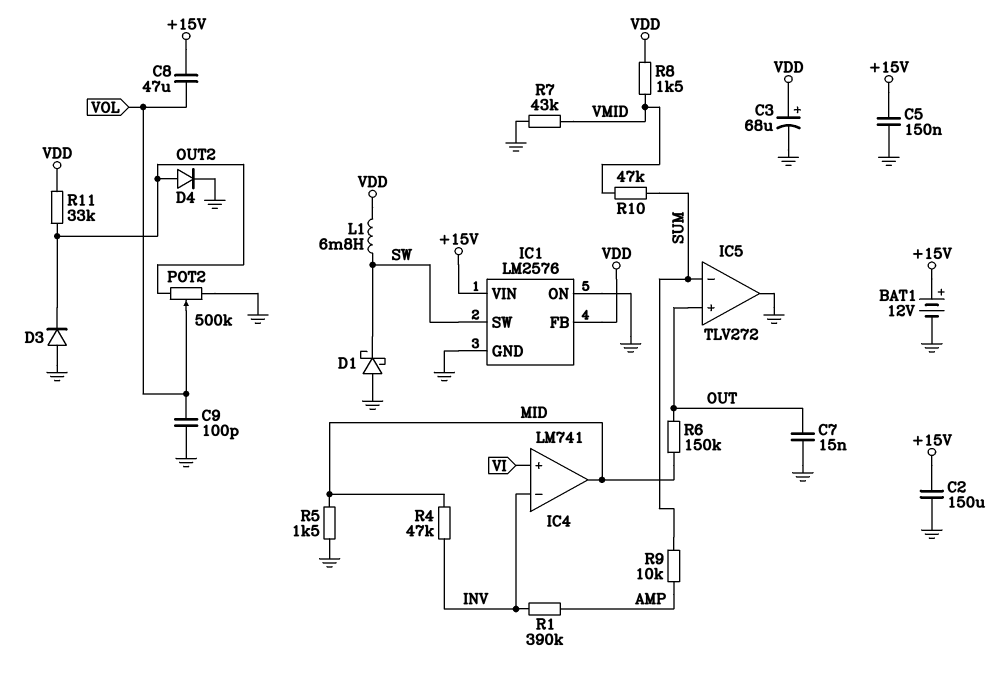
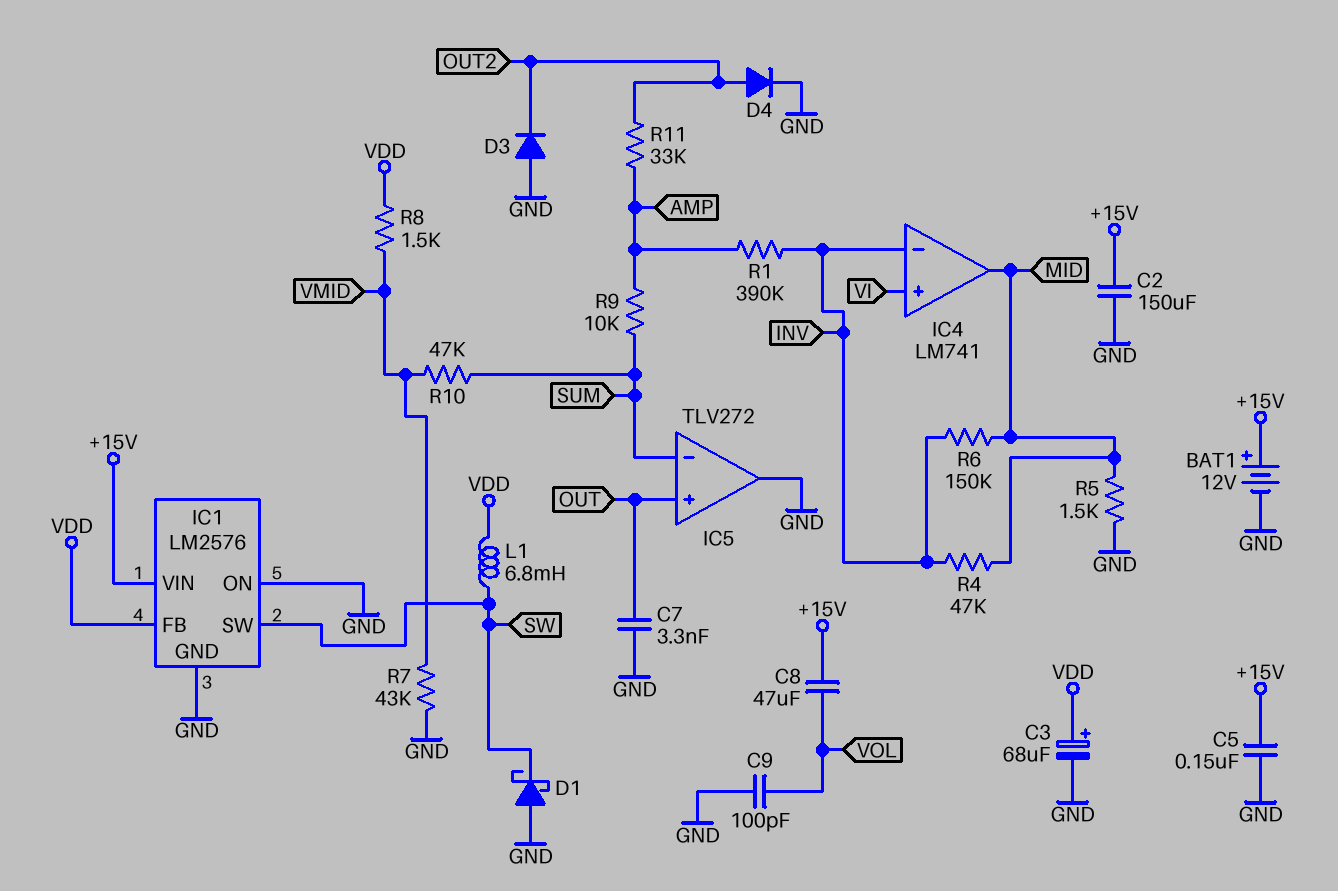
C7: 15nF (GND, OUT) -> 3.3nF (GND, OUT)
POT2: 500k (GND, OUT2, wiper VOL) -> none
R6: 150k (MID, OUT) -> 150k (INV, MID)
R11: 33k (OUT2, VDD) -> 33k (AMP, OUT2)

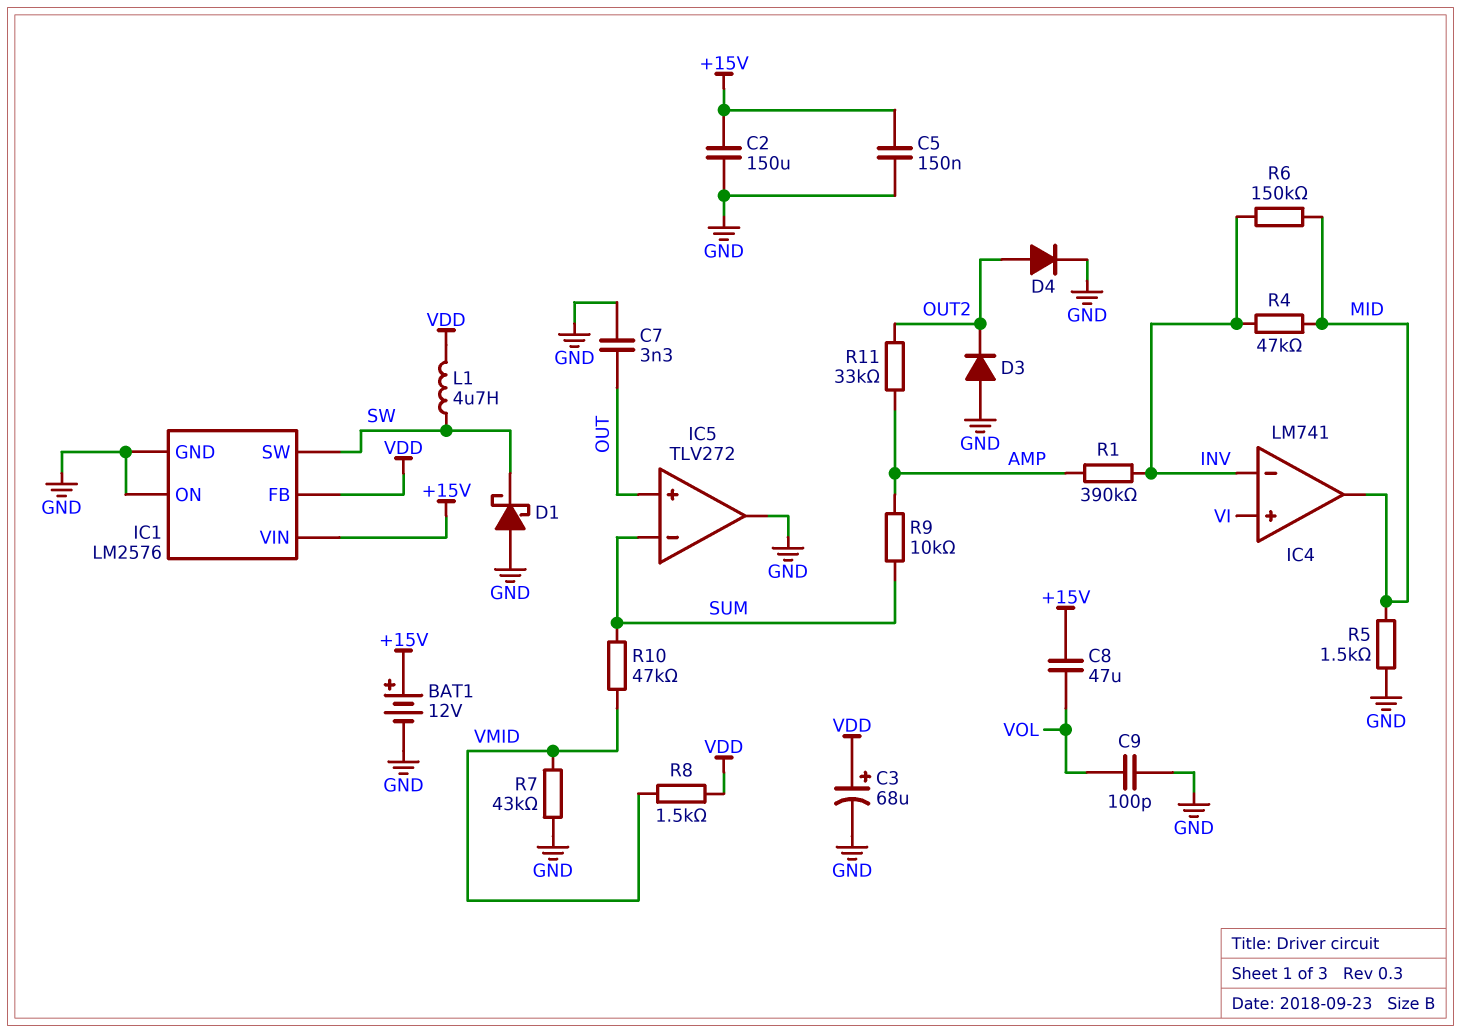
L1: 6.8mH (SW, VDD) -> 4.7uH (SW, VDD)

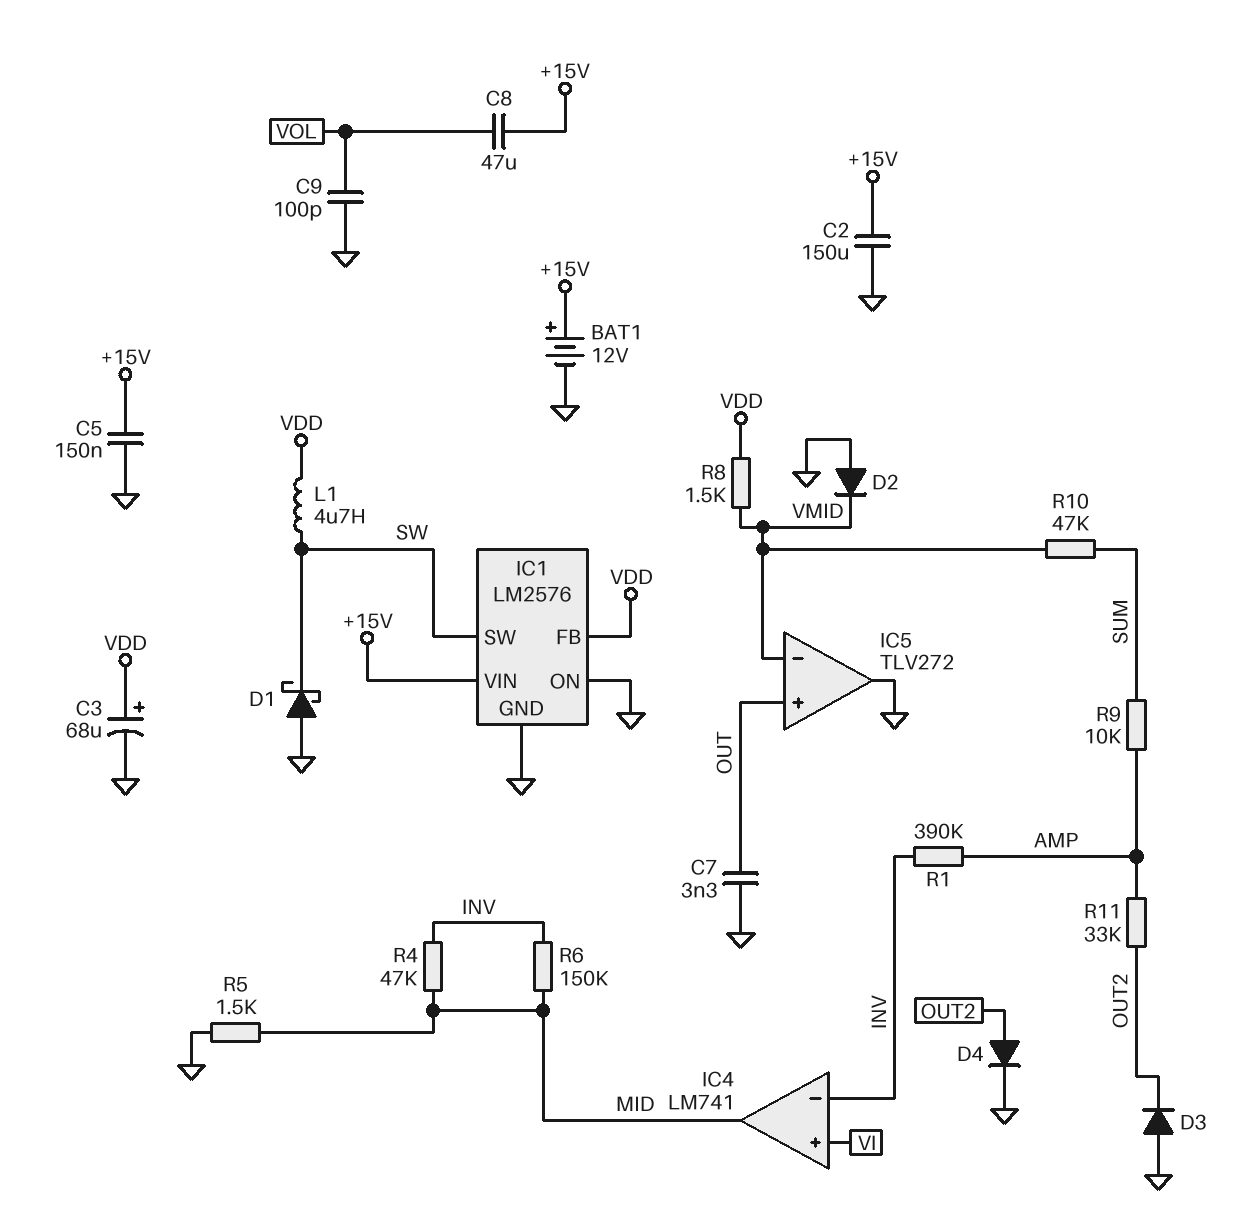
D2: none -> diode (A GND, K VMID)
IC5 pin in-: SUM -> VMID
R7: 43k (GND, VMID) -> none

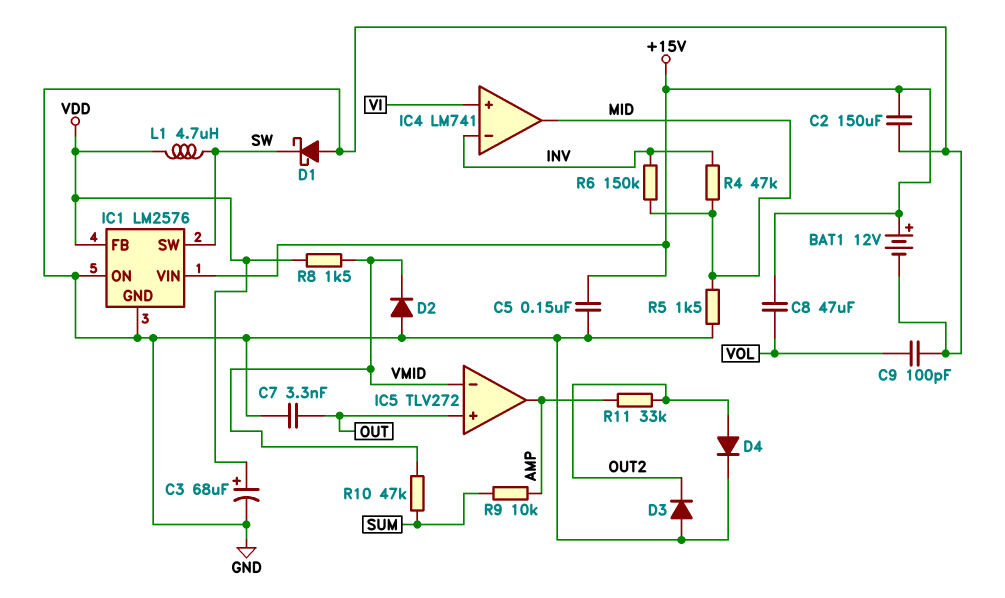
IC5 pin out: GND -> AMP
R1: 390k (AMP, INV) -> none

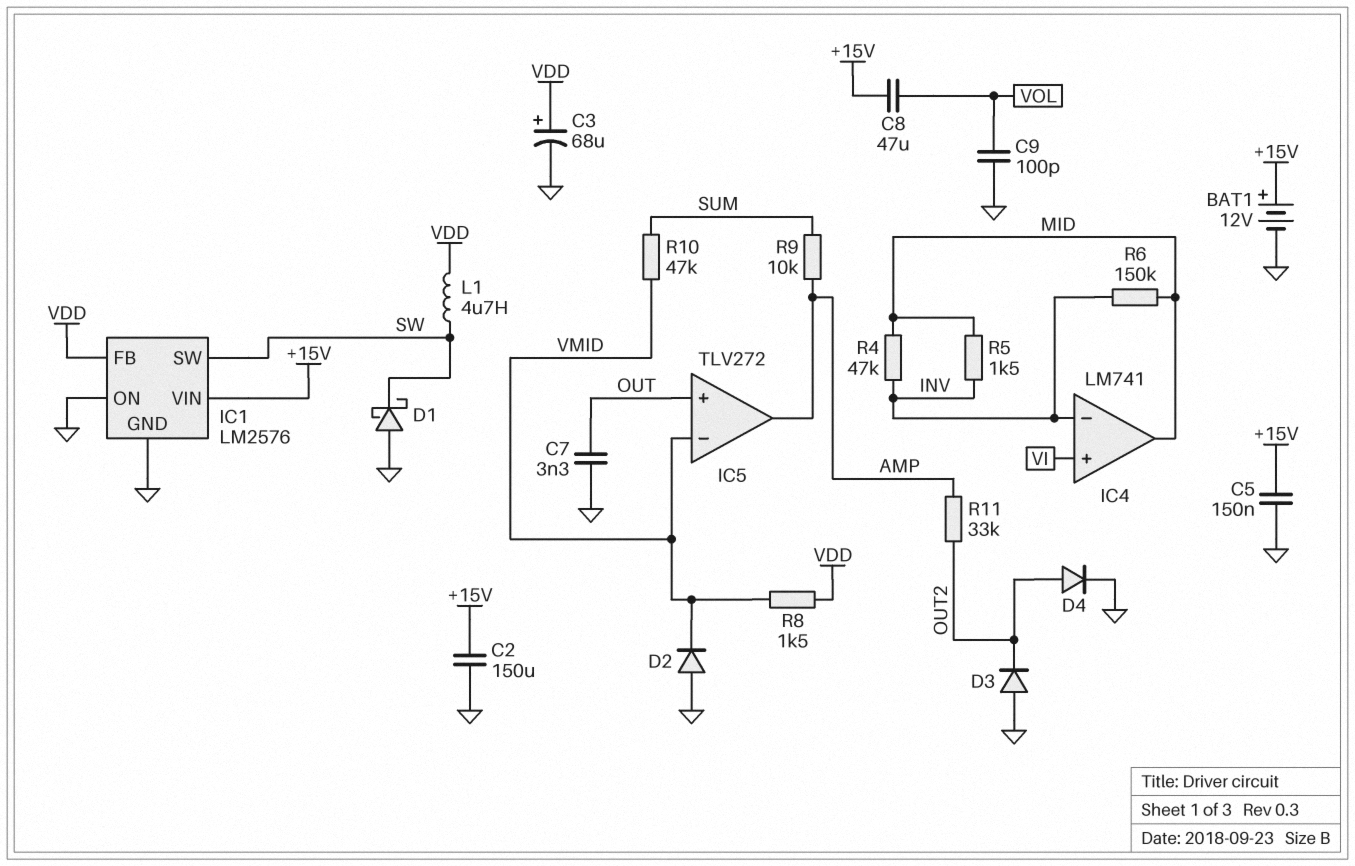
R5: 1.5k (GND, MID) -> 1.5k (INV, MID)

